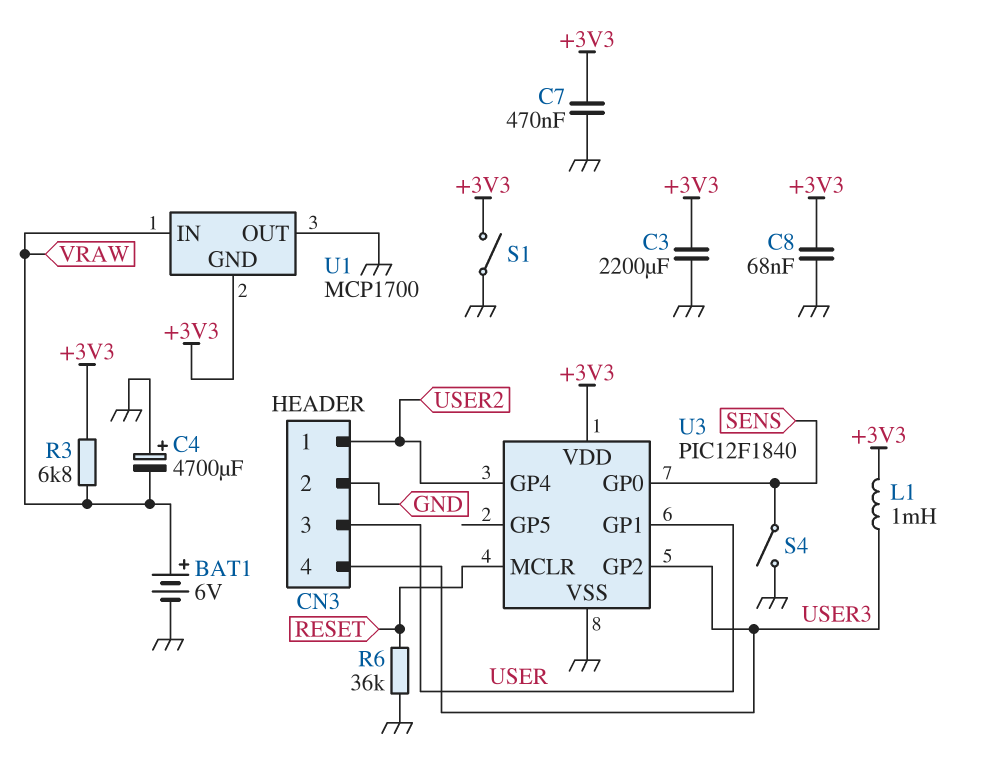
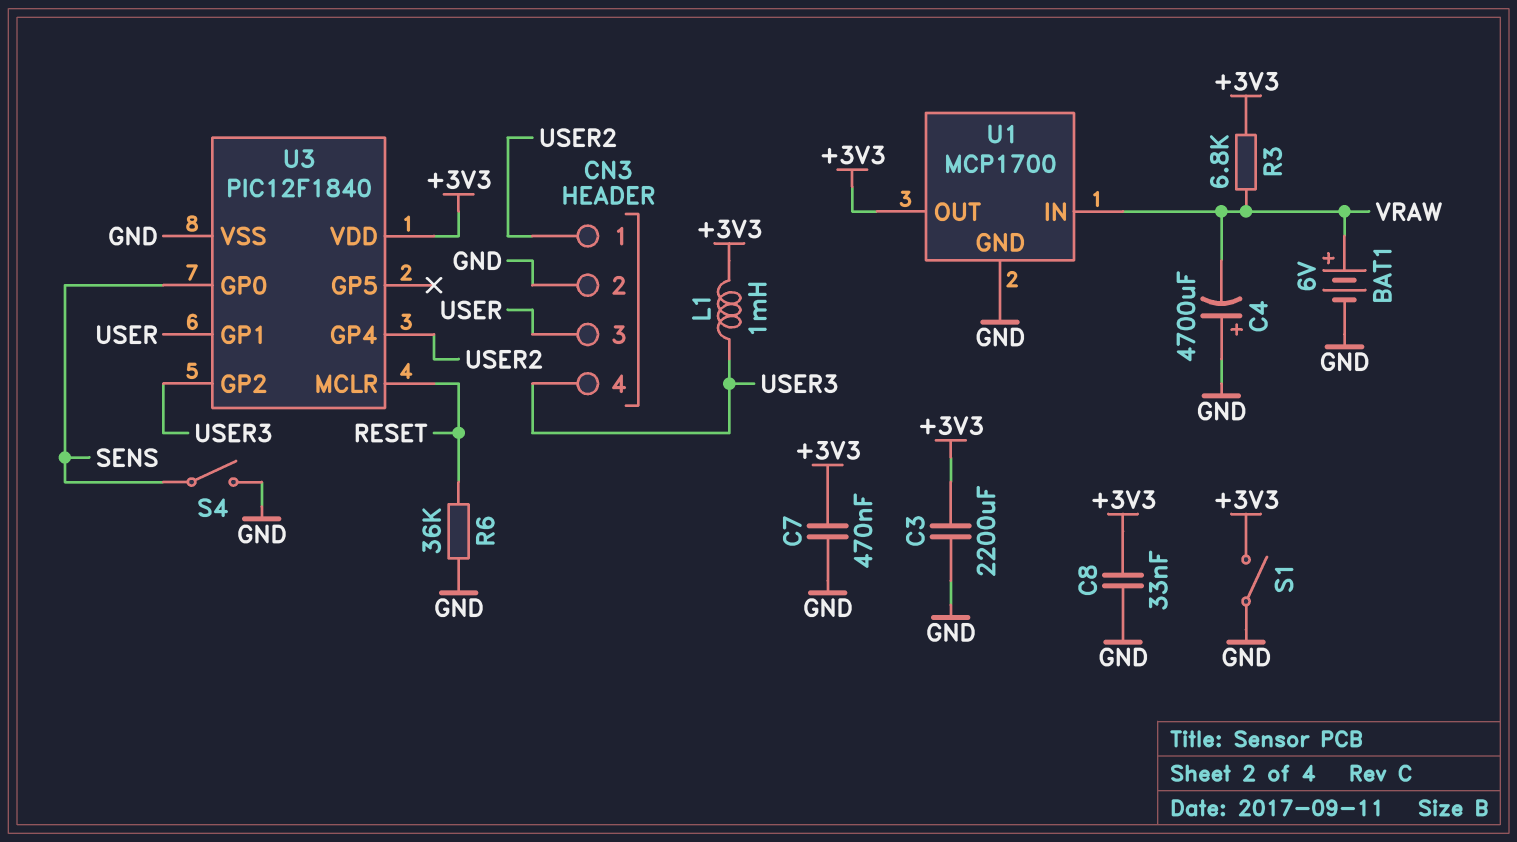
C8: 68nF (+3V3, GND) -> 33nF (+3V3, GND)
U1 pin GND: +3V3 -> GND
U1 pin OUT: GND -> +3V3

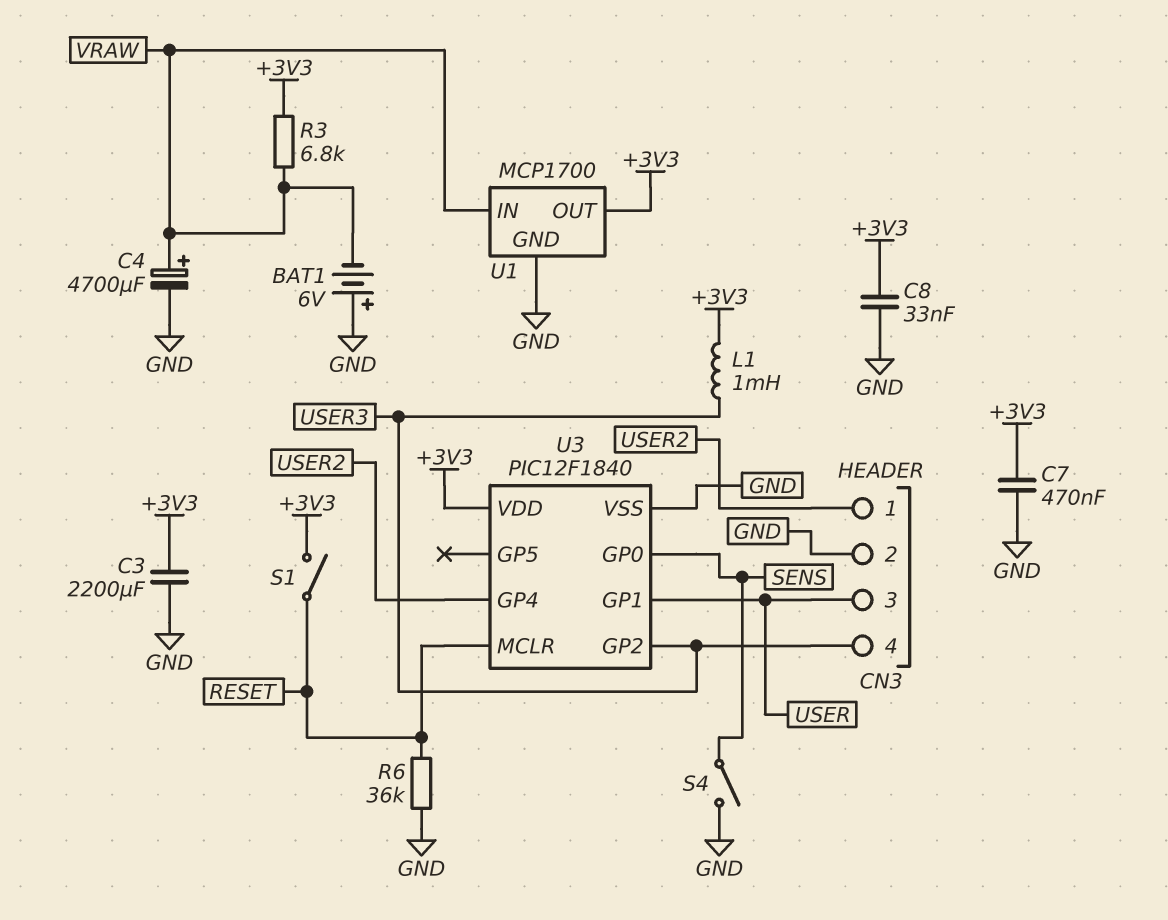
BAT1: 6V (plus VRAW, minus GND) -> 6V (plus GND, minus VRAW)
C4: 4700uF (plus GND, minus VRAW) -> 4700uF (plus VRAW, minus GND)
S1: switch (+3V3, GND) -> switch (+3V3, RESET)

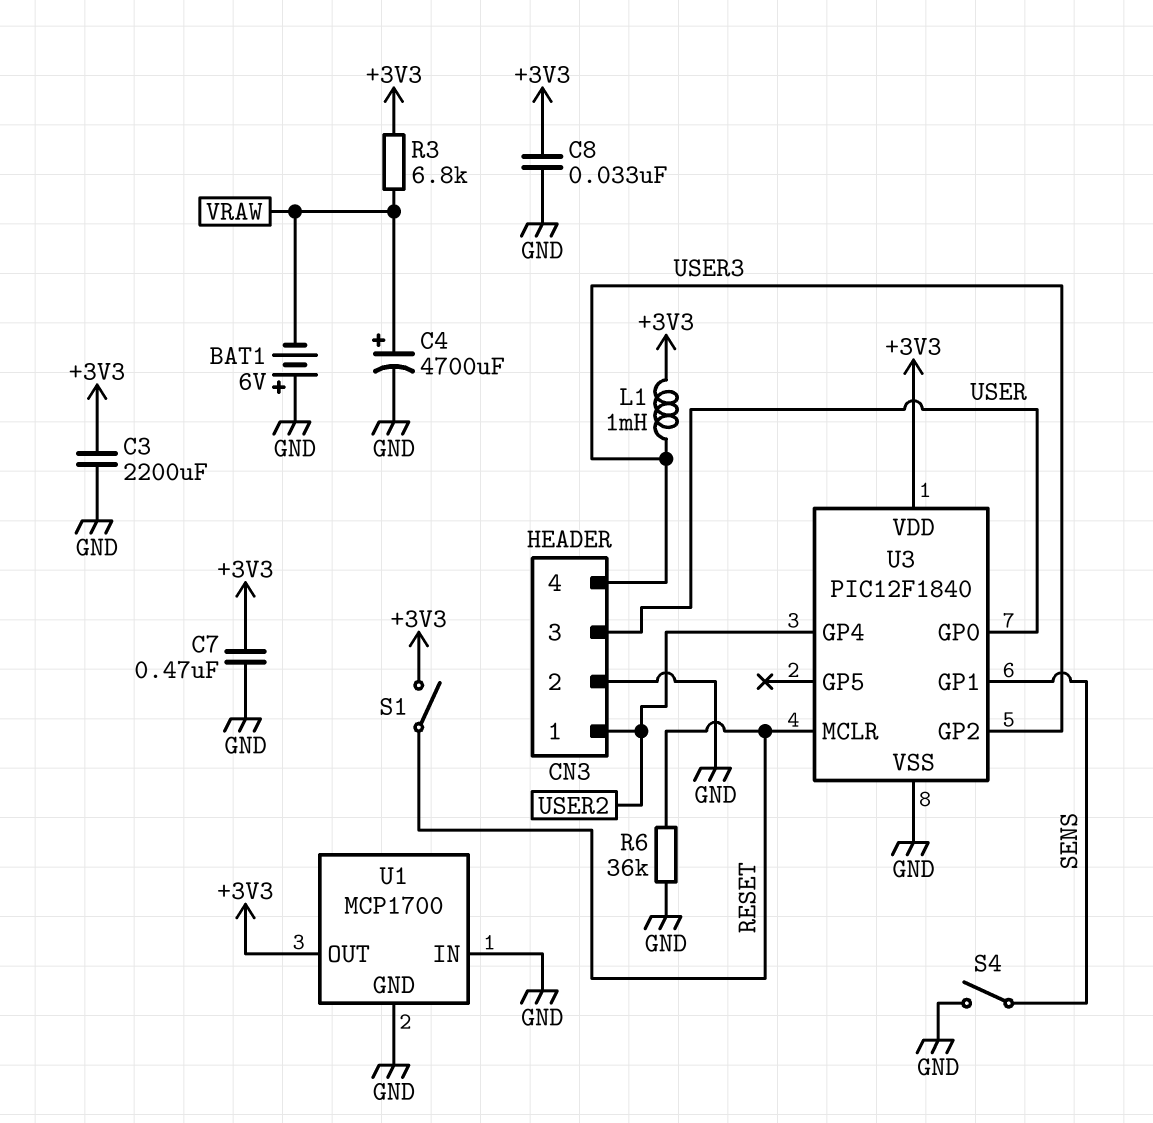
U1 pin IN: VRAW -> GND
U3 pin GP0: SENS -> USER
U3 pin GP1: USER -> SENS

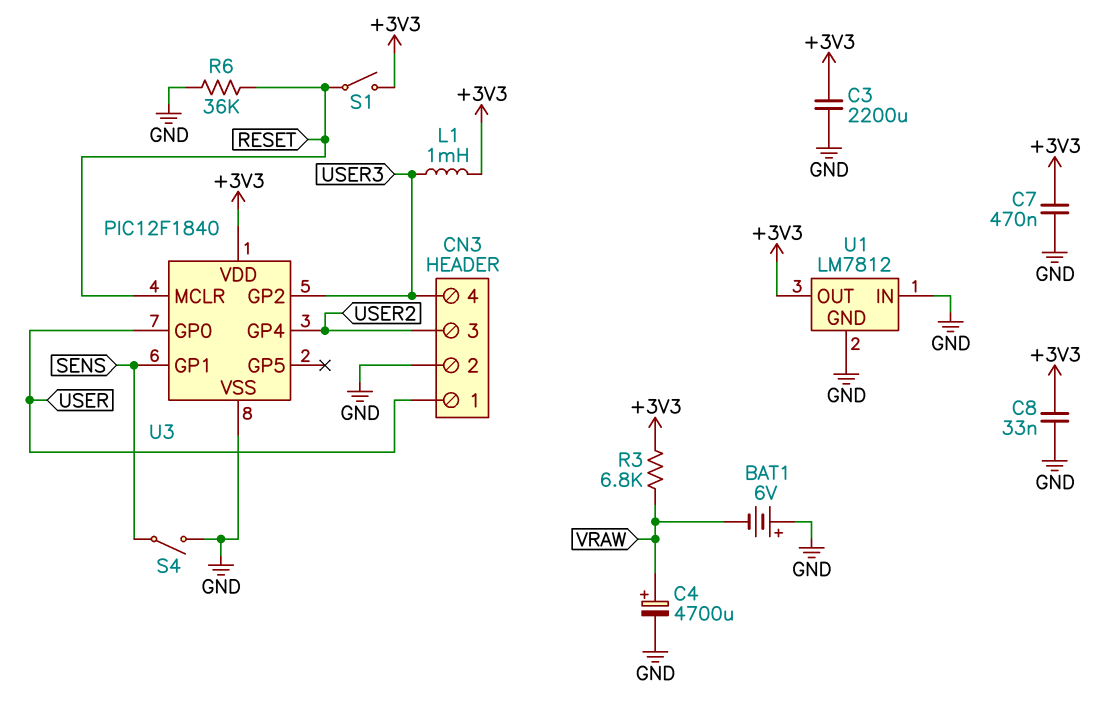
CN3 pin 1: USER2 -> USER
CN3 pin 3: USER -> USER2
U1: MCP1700 -> LM7812

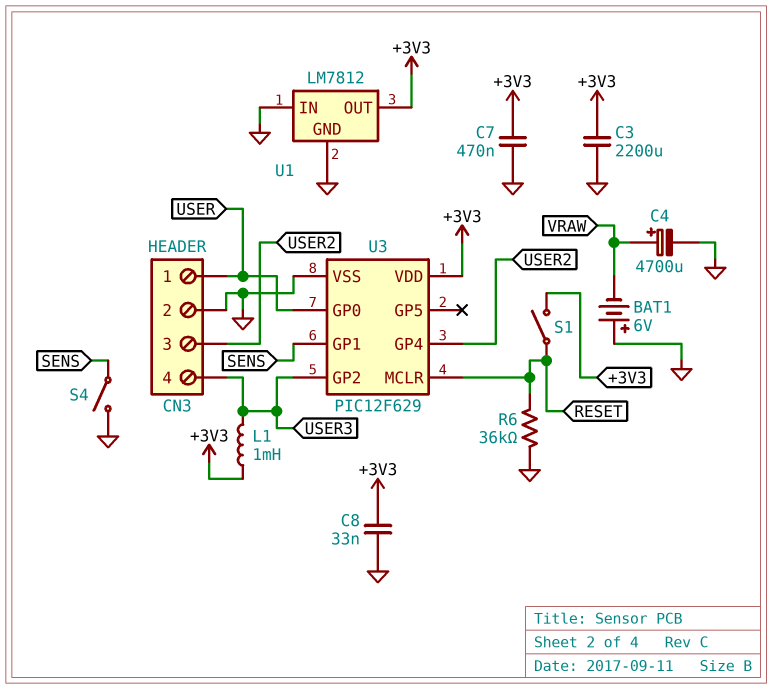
R3: 6.8k (+3V3, VRAW) -> none
U3: PIC12F1840 -> PIC12F629

